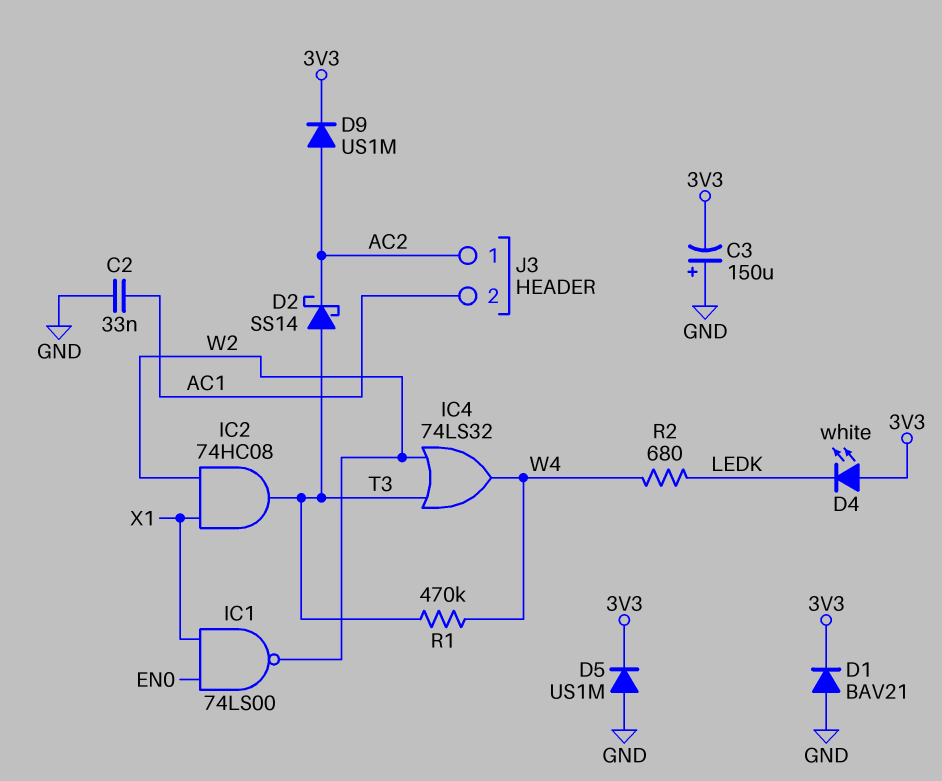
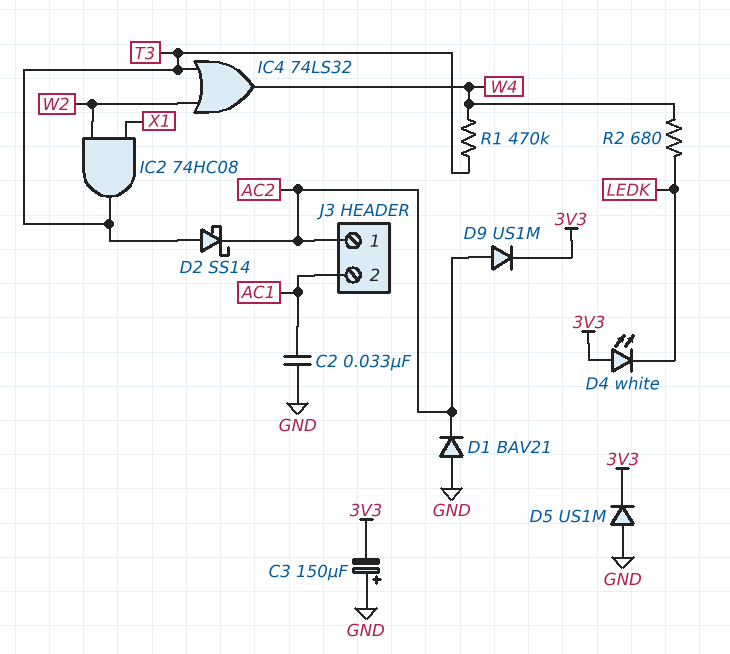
D1: diode BAV21 (A GND, K 3V3) -> diode BAV21 (A GND, K AC2)
IC1: NAND 74LS00 (in EN0, in X1, out W2) -> none

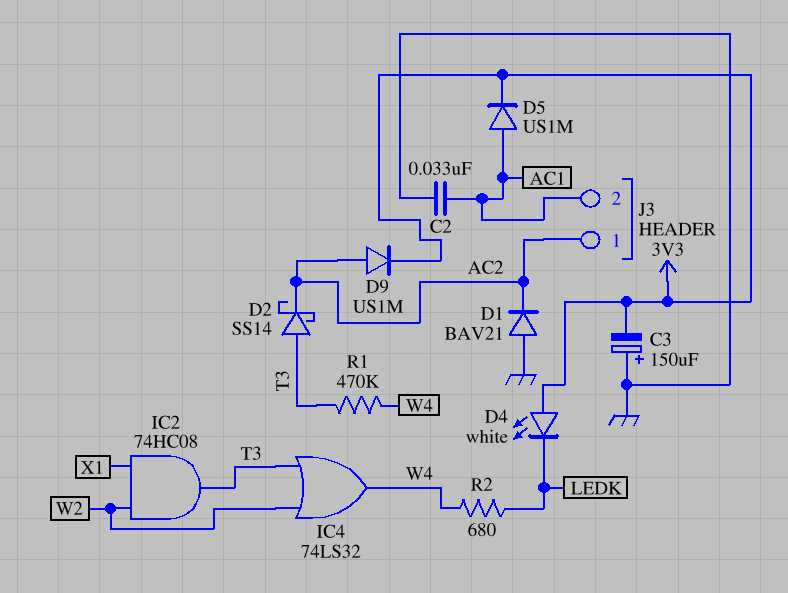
D5: diode US1M (A GND, K 3V3) -> diode US1M (A AC1, K 3V3)

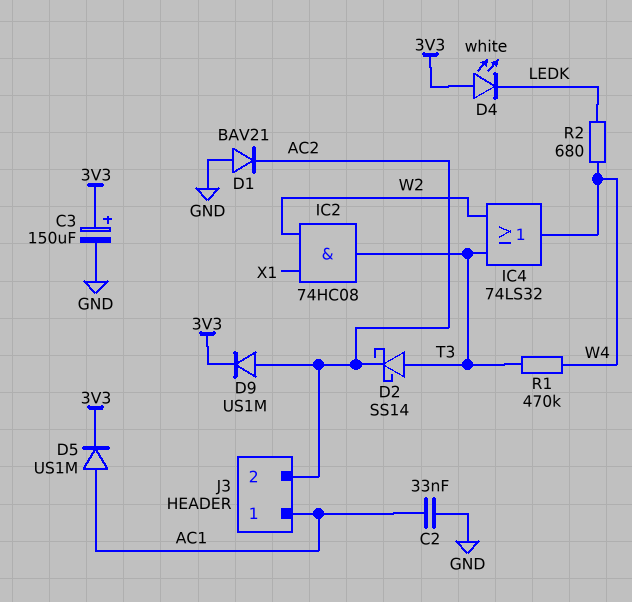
C3: 150uF (plus GND, minus 3V3) -> 150uF (plus 3V3, minus GND)
J3 pin 1: AC2 -> AC1
J3 pin 2: AC1 -> AC2

